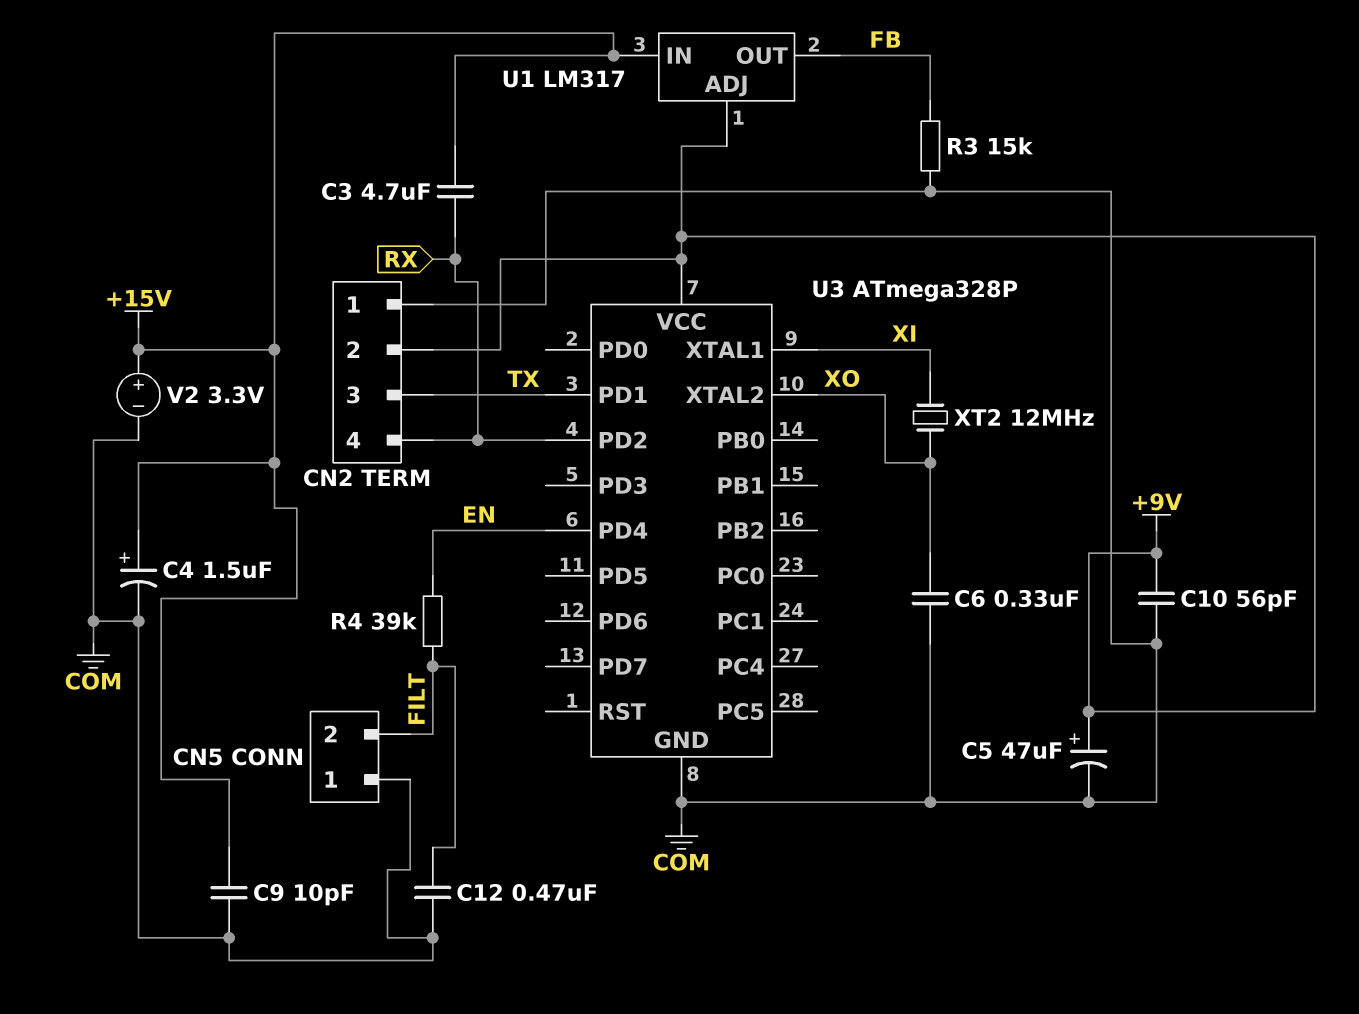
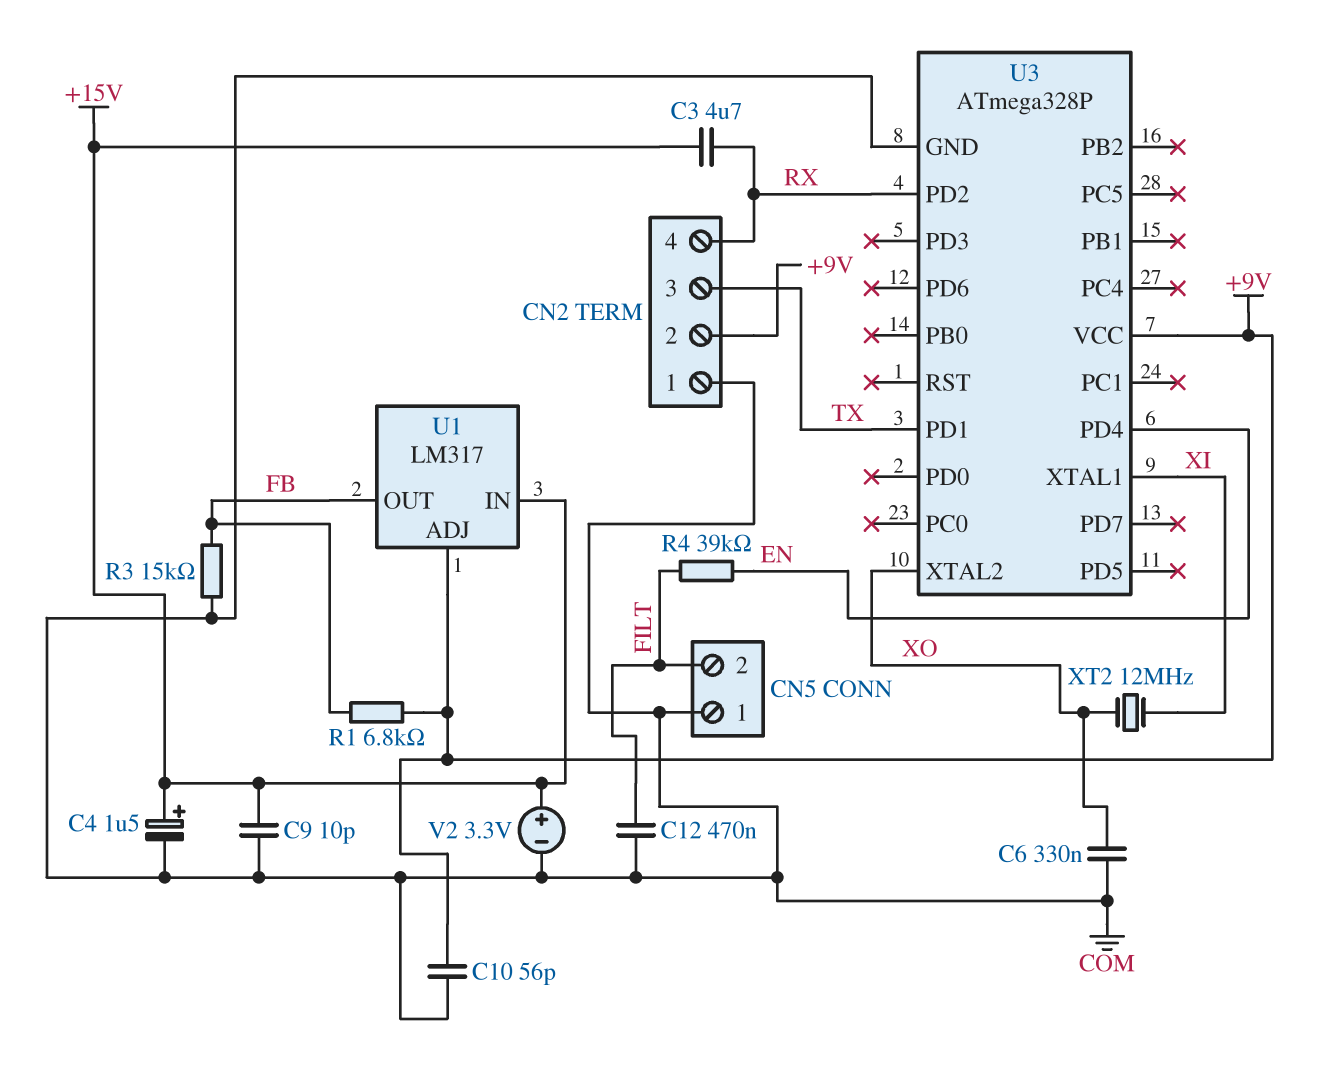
C5: 47uF (plus +9V, minus COM) -> none
R1: none -> 6.8k (+9V, FB)

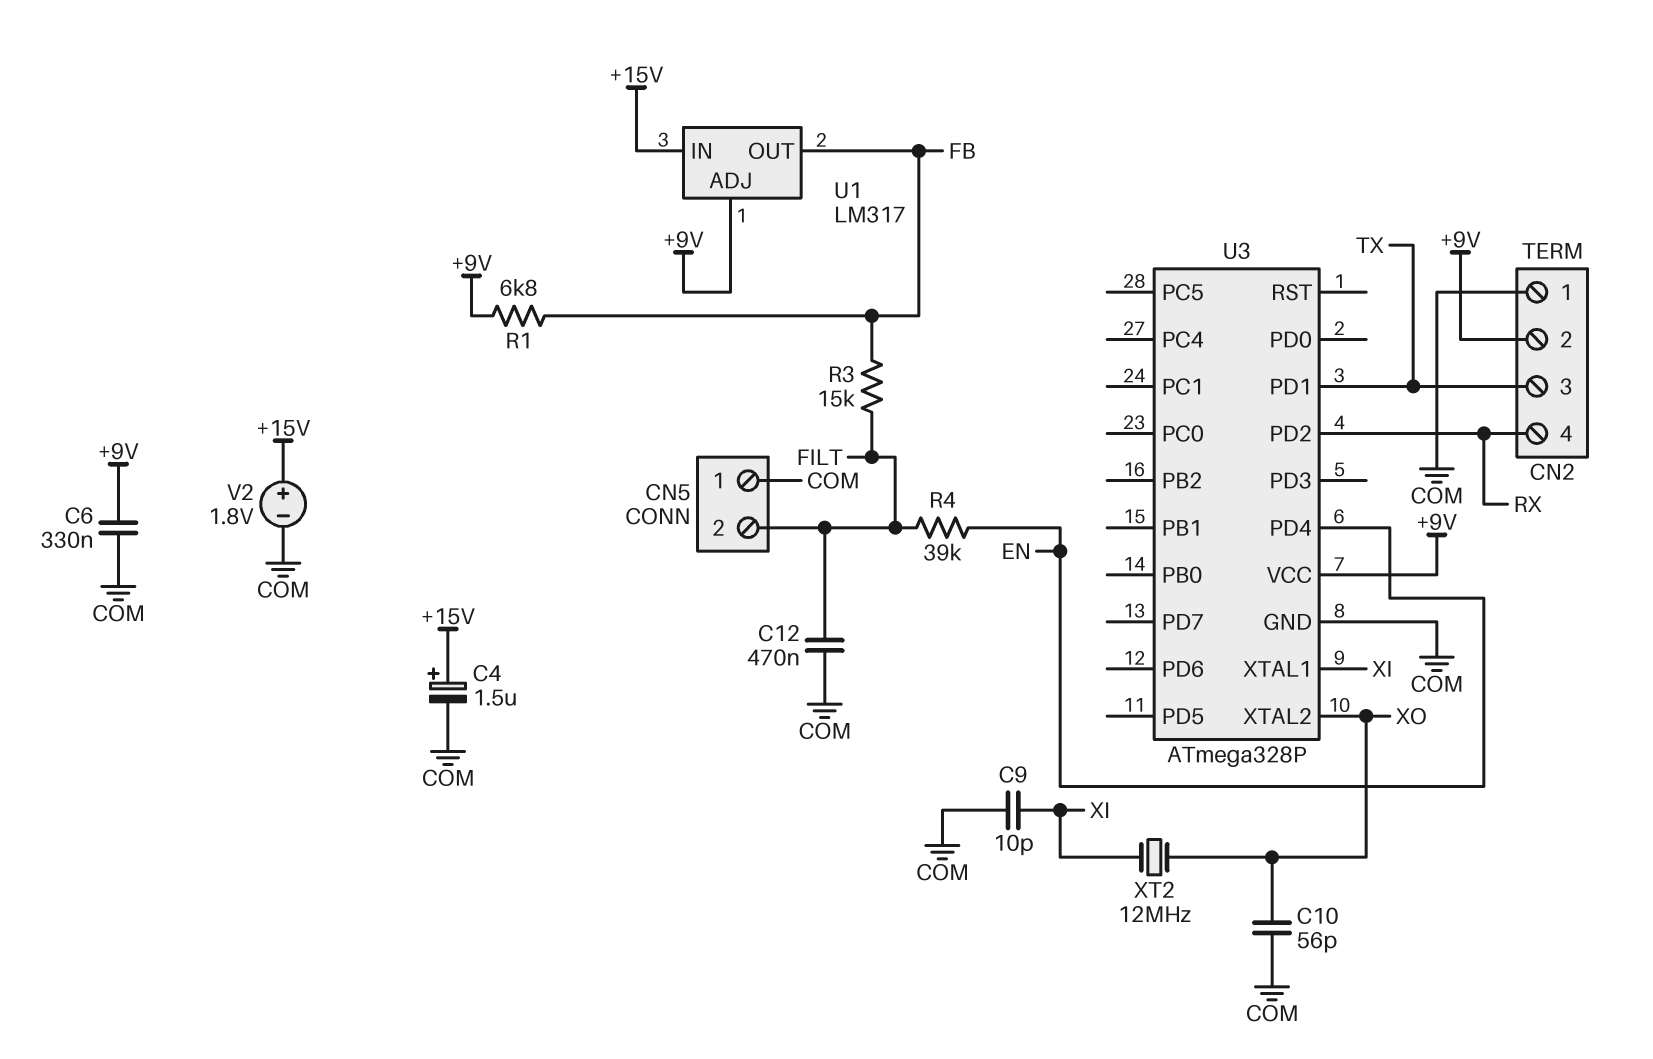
C3: 4.7uF (+15V, RX) -> none
C6: 330nF (COM, XO) -> 330nF (+9V, COM)
C9: 10pF (+15V, COM) -> 10pF (COM, XI)
C10: 56pF (+9V, COM) -> 56pF (COM, XO)
R3: 15k (COM, FB) -> 15k (FB, FILT)
V2: 3.3V (plus +15V, minus COM) -> 1.8V (plus +15V, minus COM)

